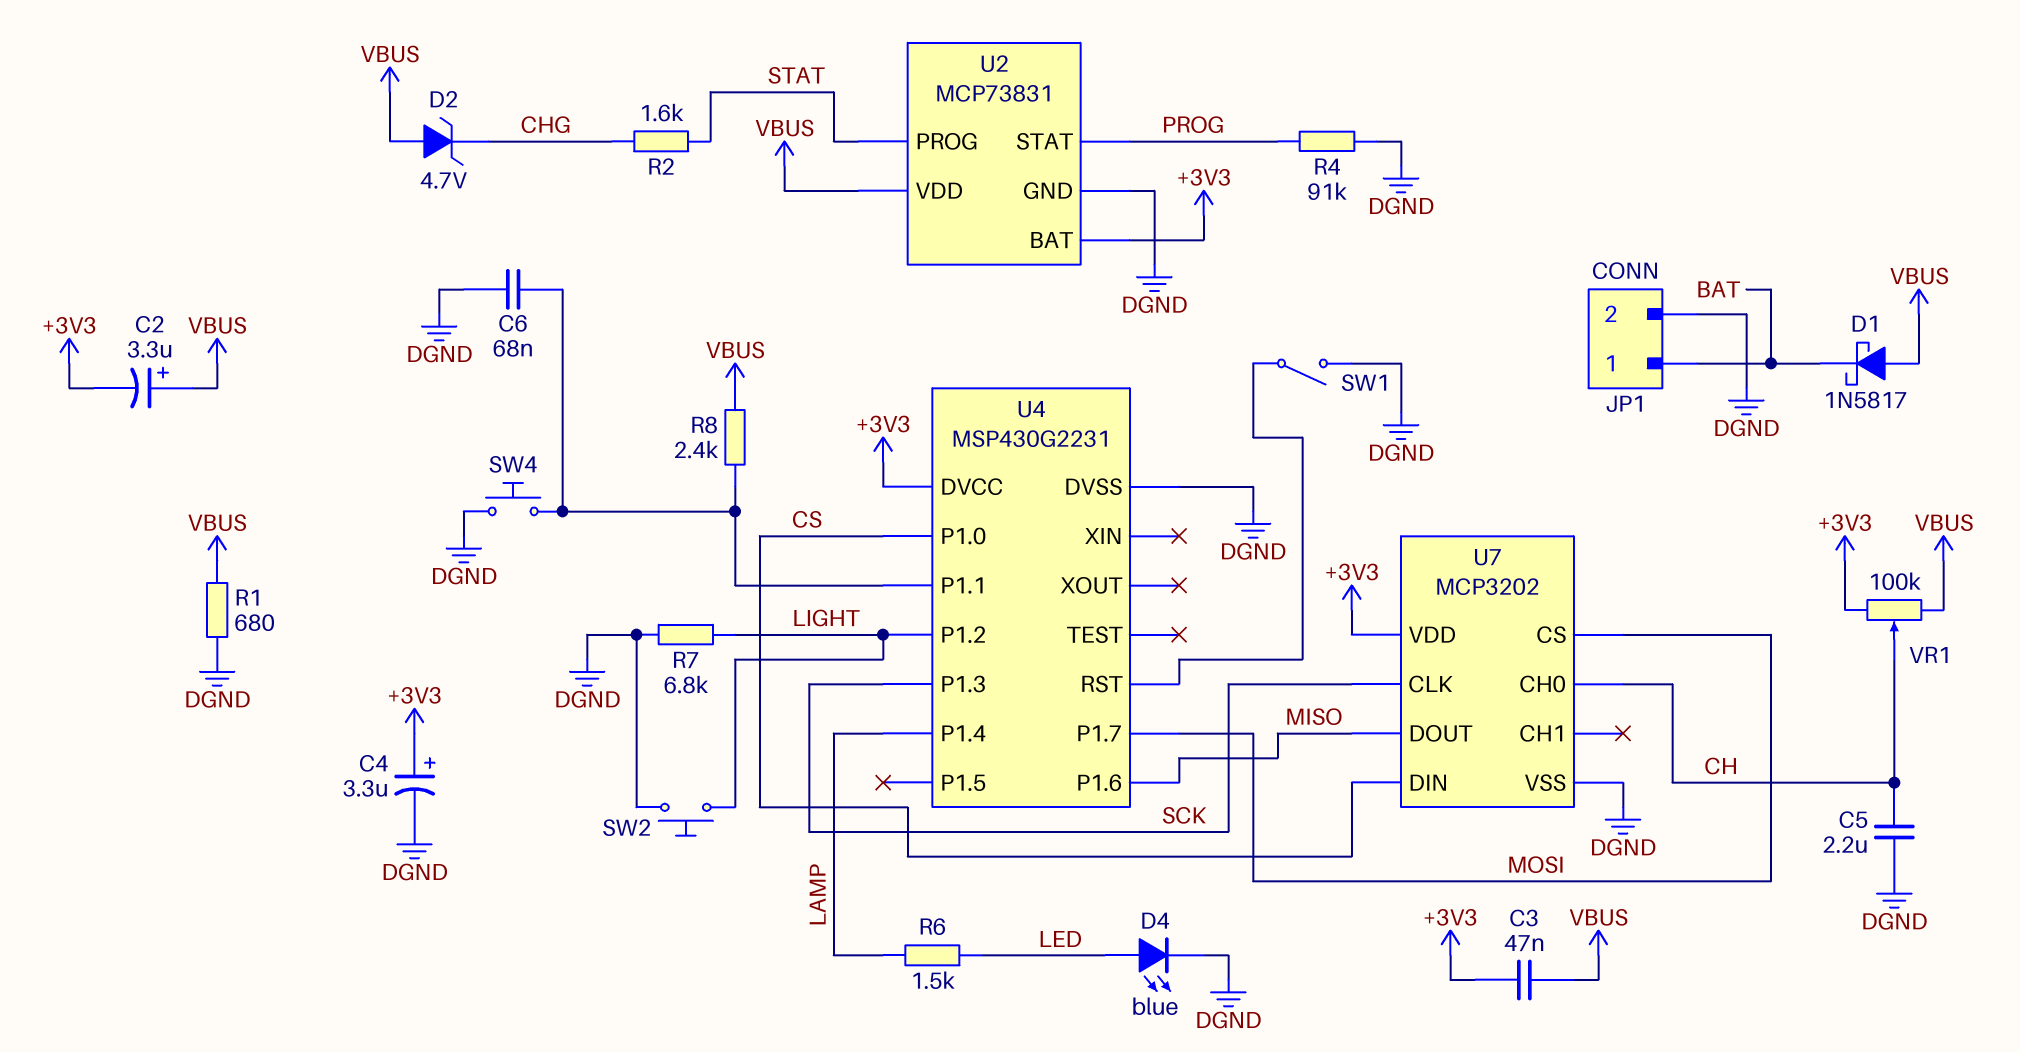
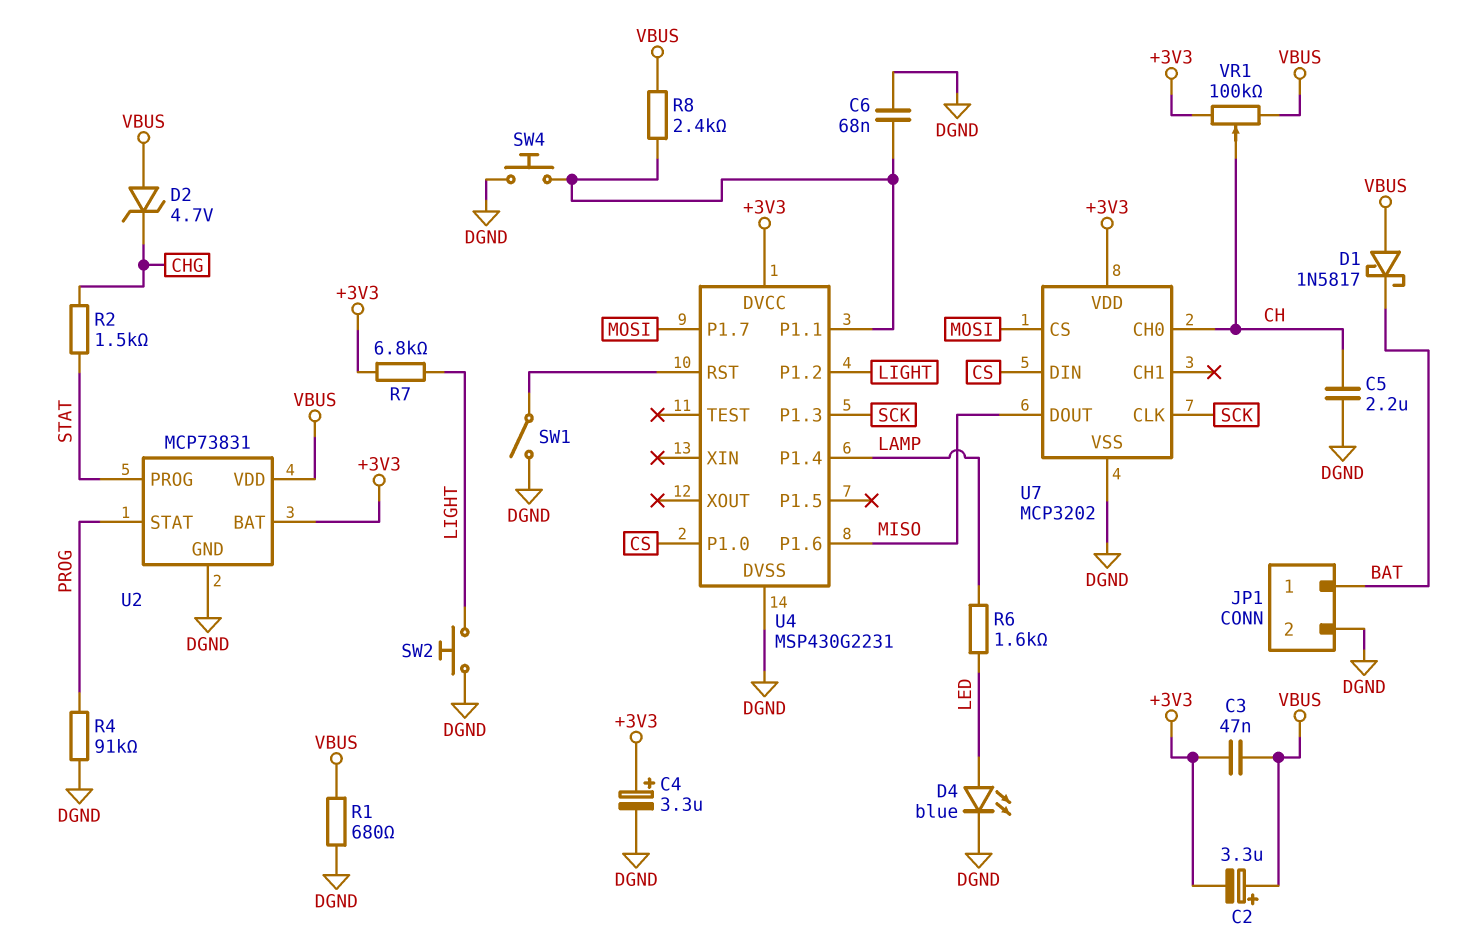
R2: 1.6k (CHG, STAT) -> 1.5k (CHG, STAT)
R6: 1.5k (LAMP, LED) -> 1.6k (LAMP, LED)
R7: 6.8k (DGND, LIGHT) -> 6.8k (+3V3, LIGHT)

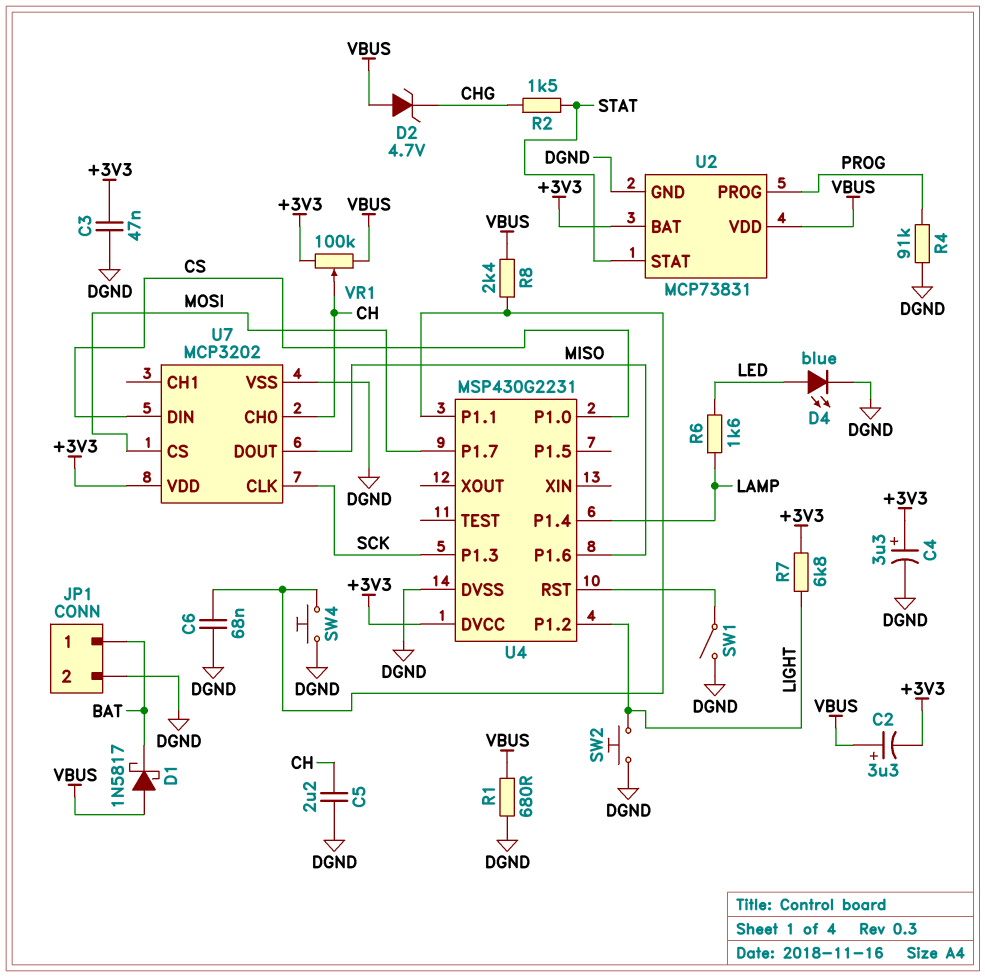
C3: 47nF (+3V3, VBUS) -> 47nF (+3V3, DGND)
U2 pin PROG: STAT -> PROG
U2 pin STAT: PROG -> STAT

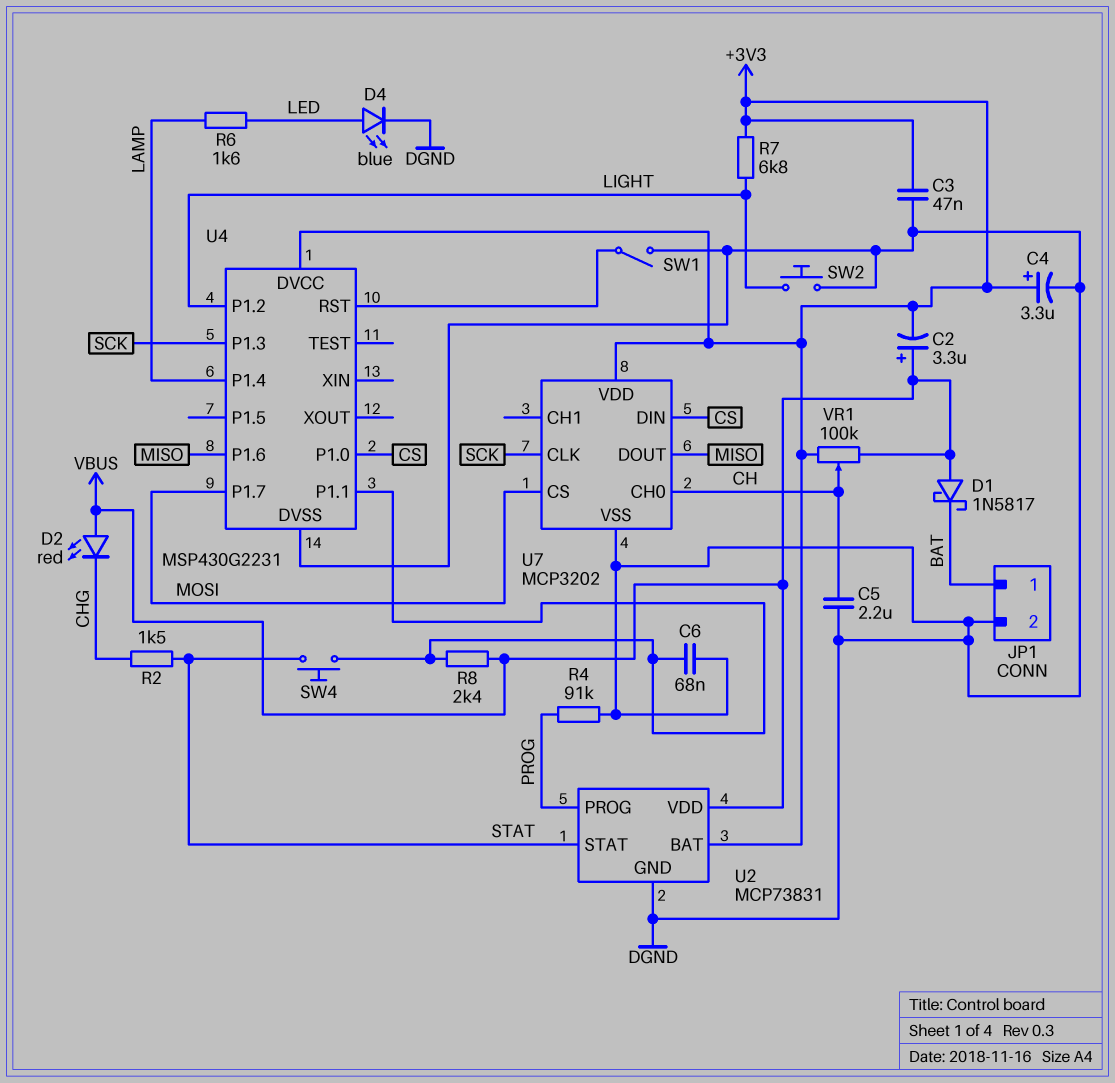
D2: zener 4.7V (A VBUS, K CHG) -> LED red (A VBUS, K CHG)
R1: 680 (DGND, VBUS) -> none
SW4: button (DGND, U4/P1.1) -> button (STAT, U4/P1.1)

